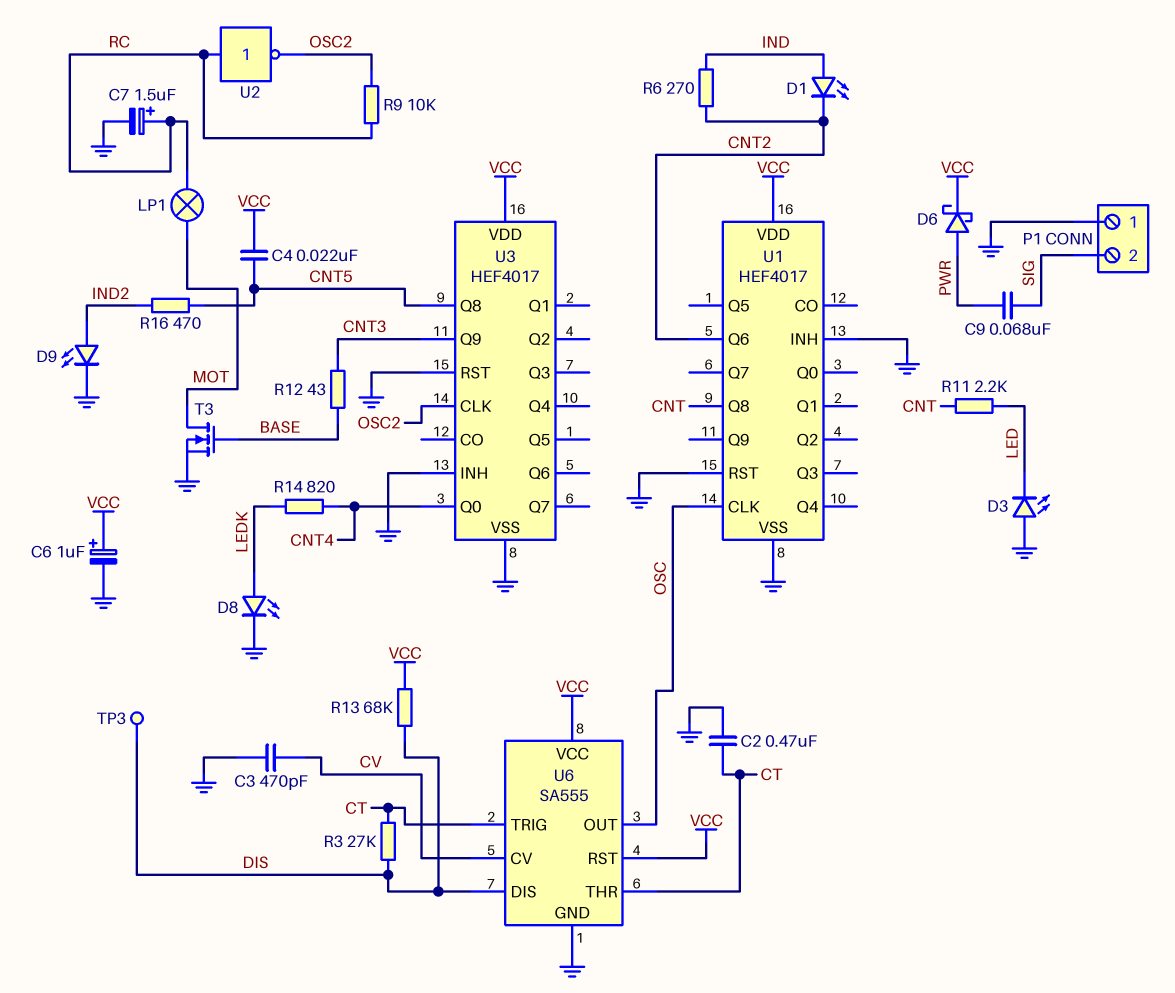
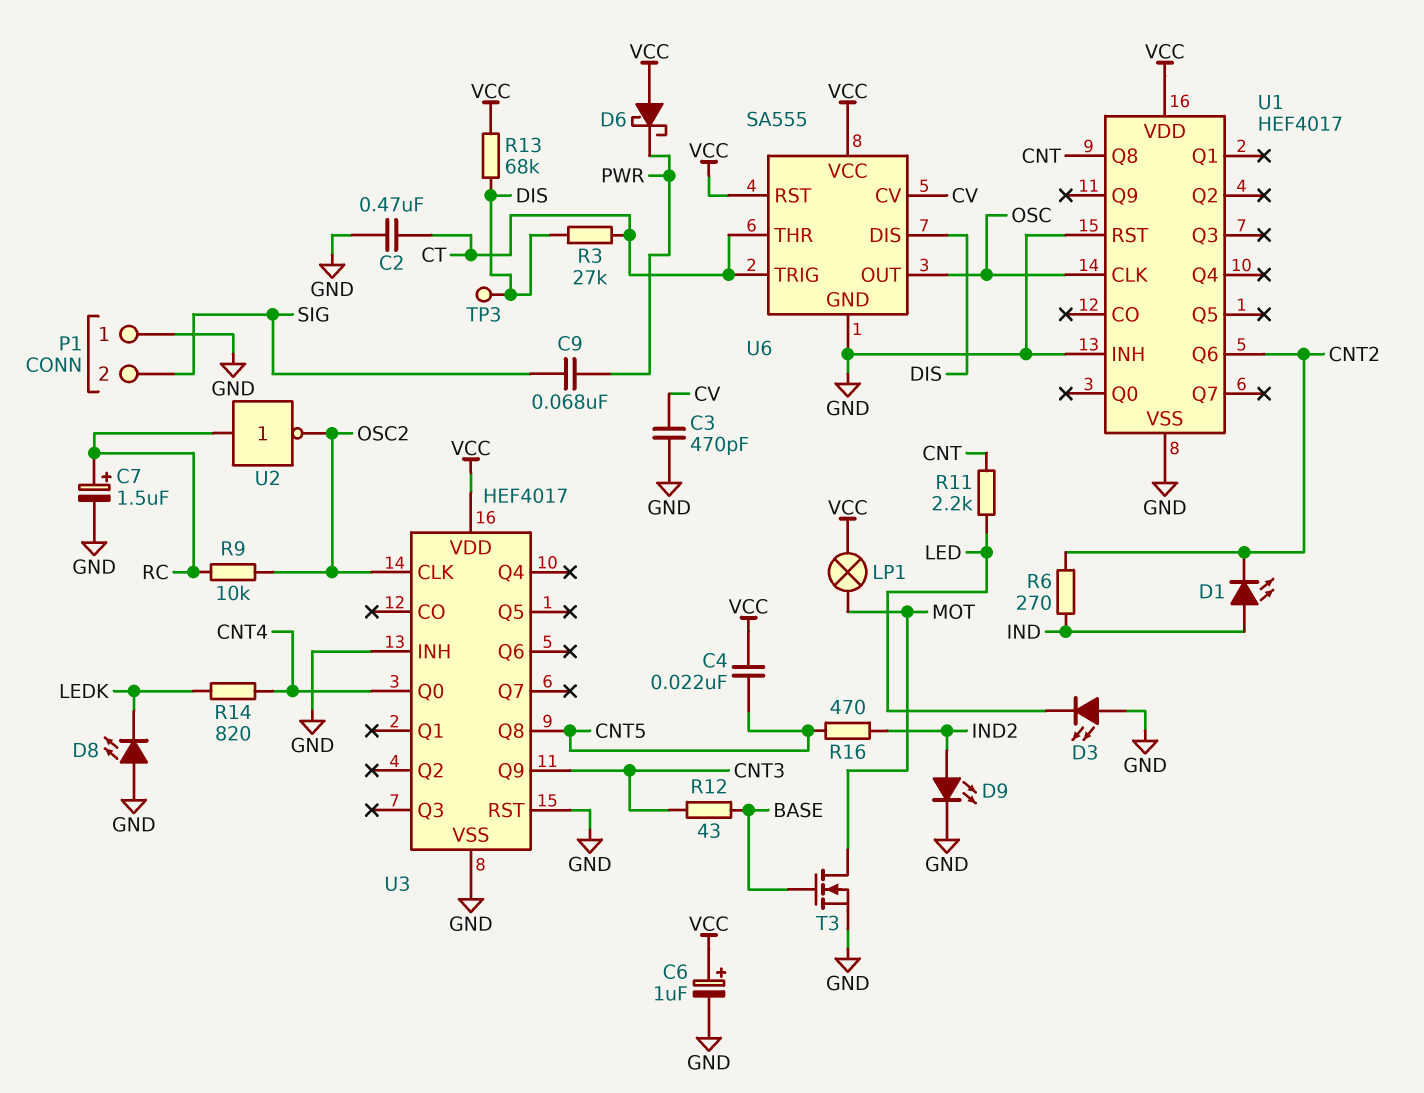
D6: schottky (A PWR, K VCC) -> schottky (A VCC, K PWR)
D8: LED (A LEDK, K GND) -> LED (A GND, K LEDK)
LP1: lamp (MOT, RC) -> lamp (MOT, VCC)

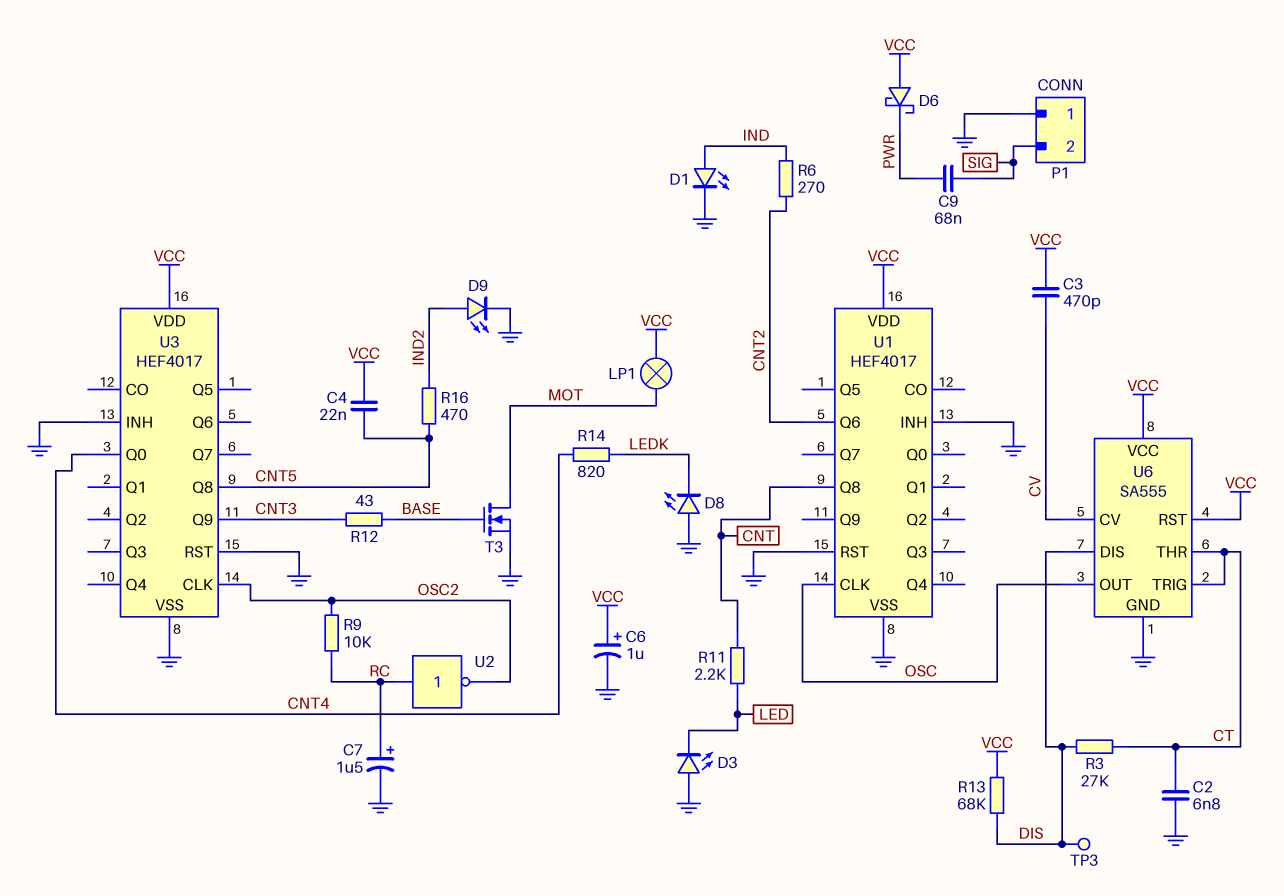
C2: 470nF (CT, GND) -> 6.8nF (CT, GND)
C3: 470pF (CV, GND) -> 470pF (CV, VCC)
D1: LED (A IND, K CNT2) -> LED (A IND, K GND)

